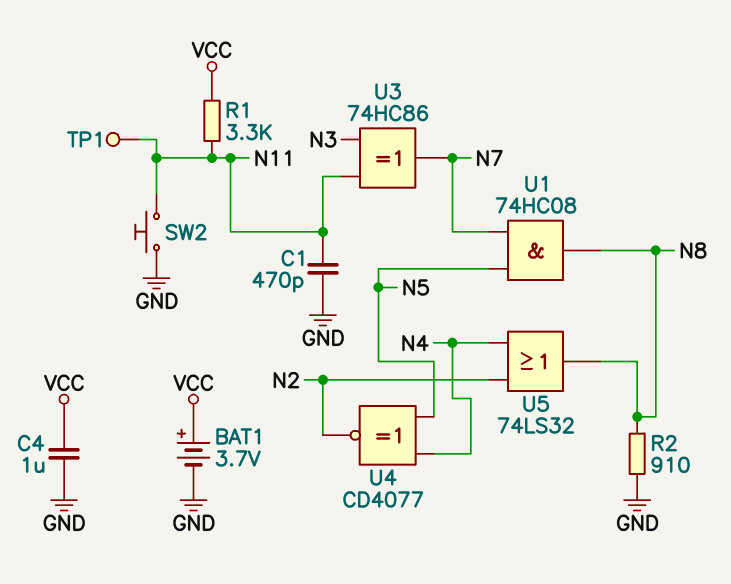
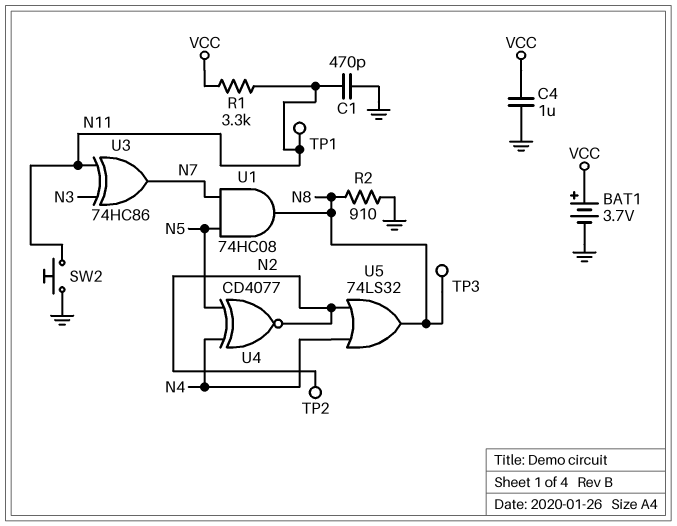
TP2: none -> test point (N2)
TP3: none -> test point (N8)

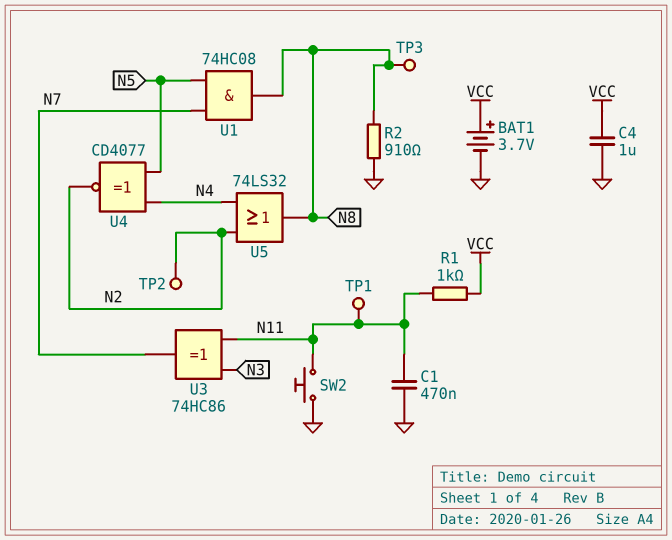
C1: 470pF (GND, N11) -> 470nF (GND, N11)
R1: 3.3k (N11, VCC) -> 1k (N11, VCC)

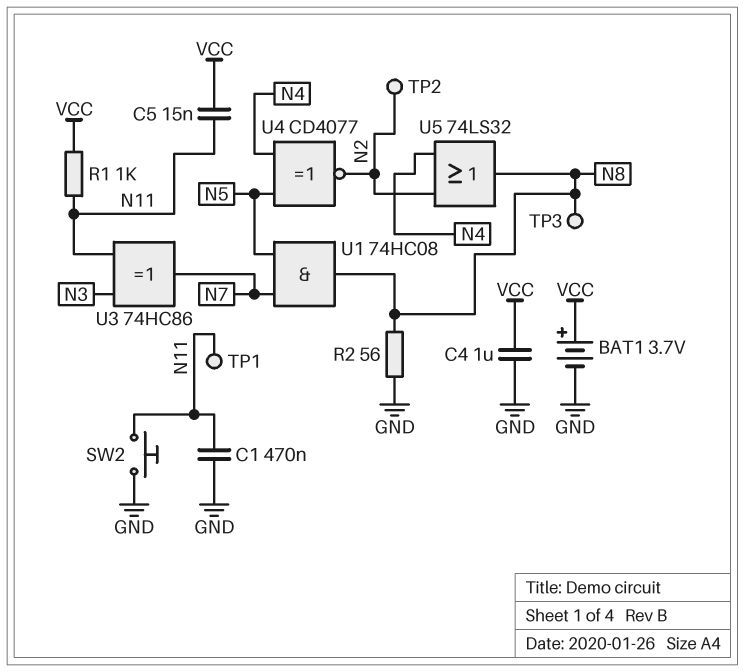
C5: none -> 15nF (N11, VCC)
R2: 910 (GND, N8) -> 56 (GND, N8)

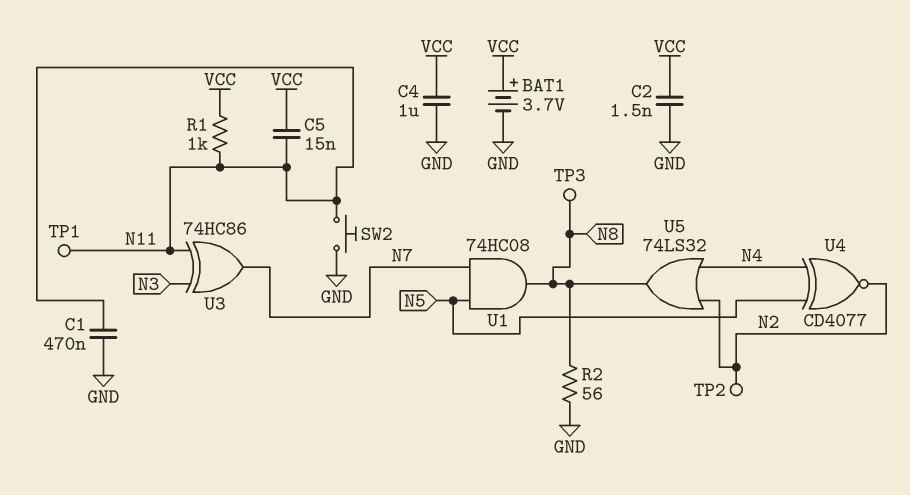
C2: none -> 1.5nF (GND, VCC)

